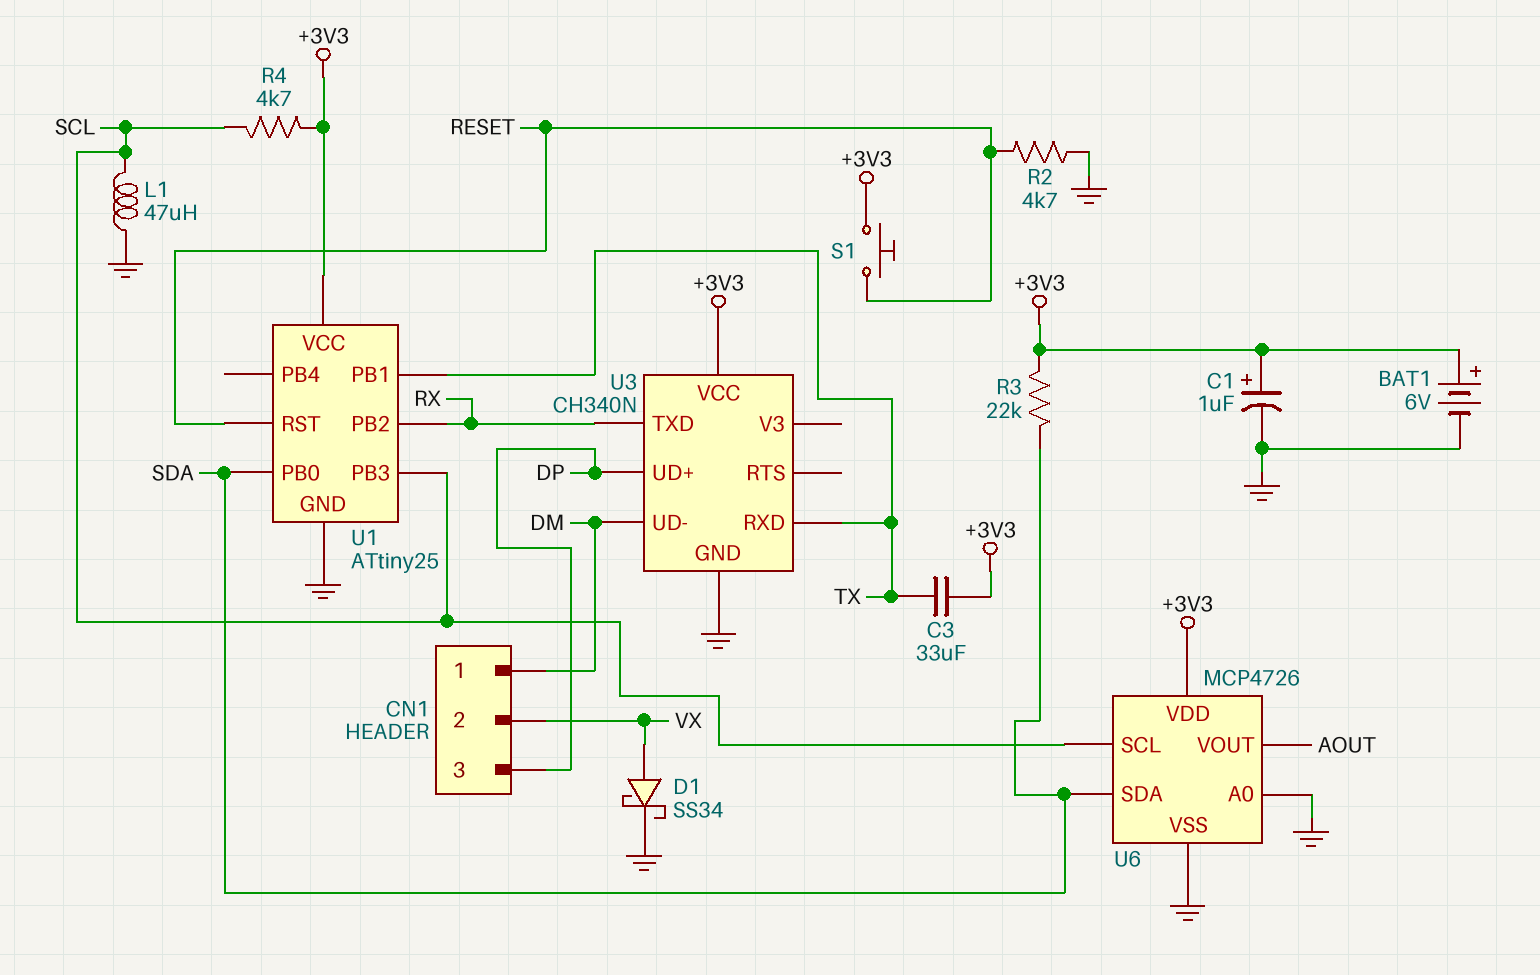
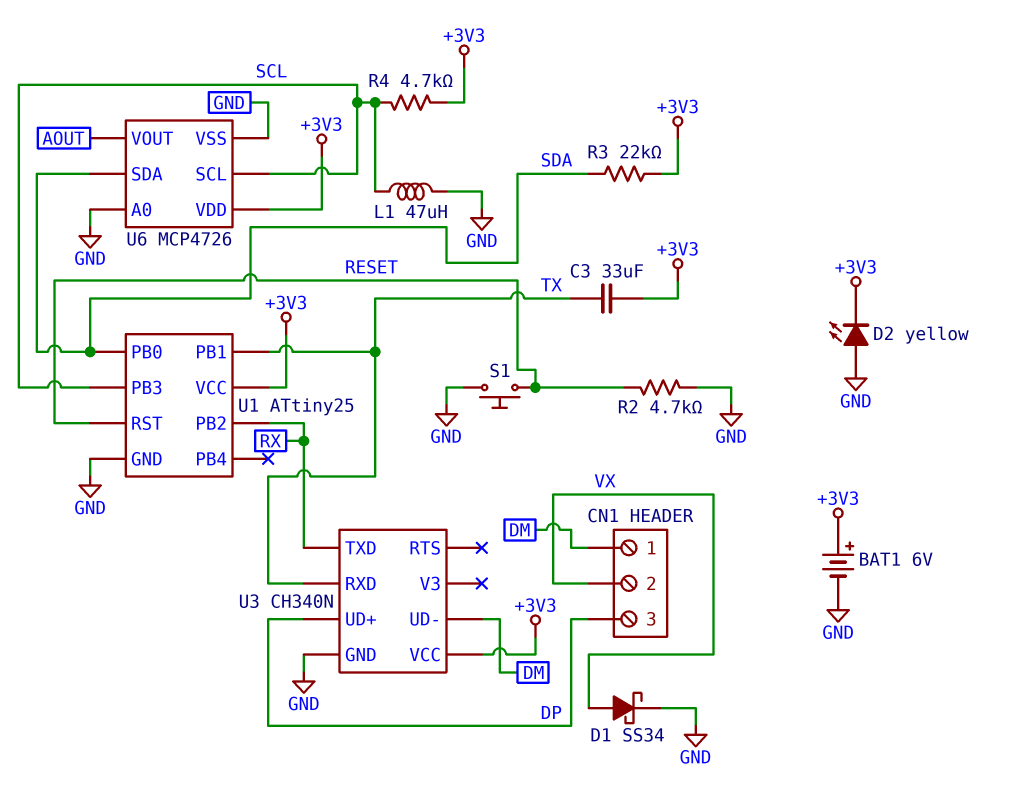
C1: 1uF (plus +3V3, minus GND) -> none
D2: none -> LED yellow (A GND, K +3V3)
S1: button (+3V3, RESET) -> button (GND, RESET)

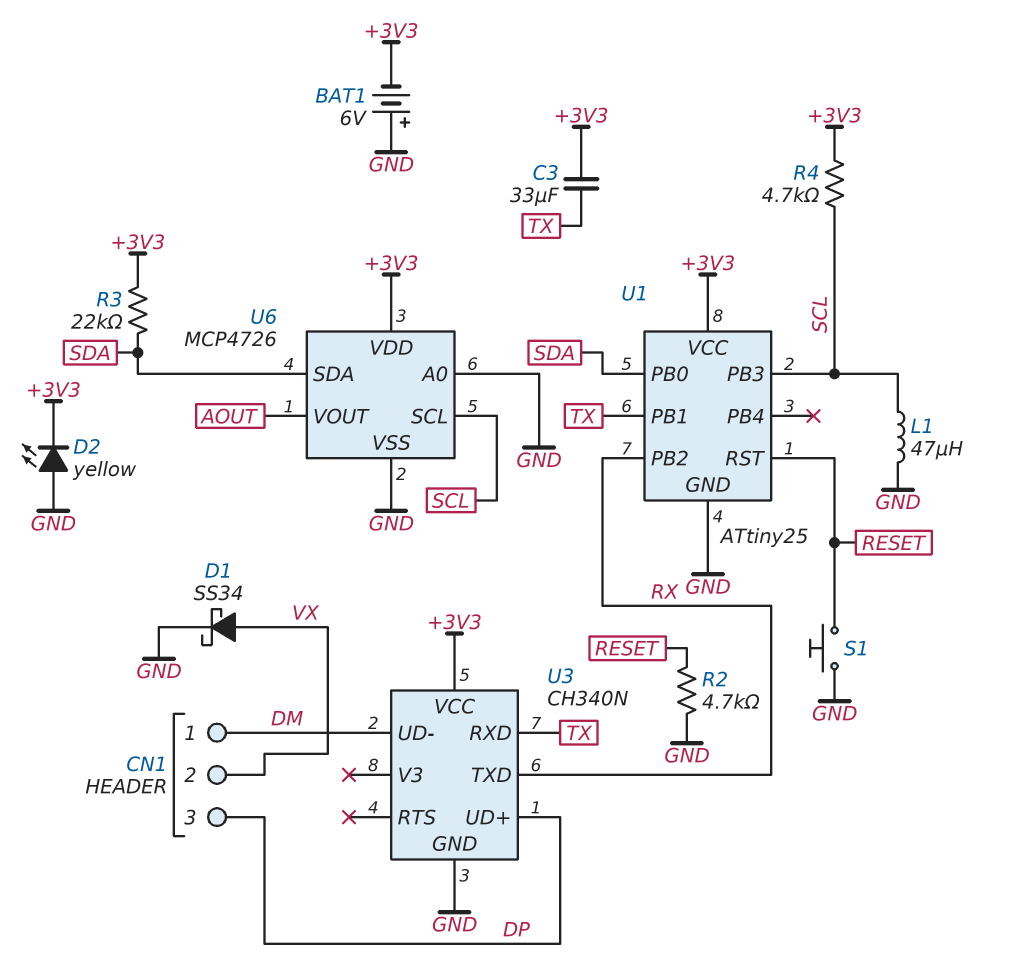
BAT1: 6V (plus +3V3, minus GND) -> 6V (plus GND, minus +3V3)

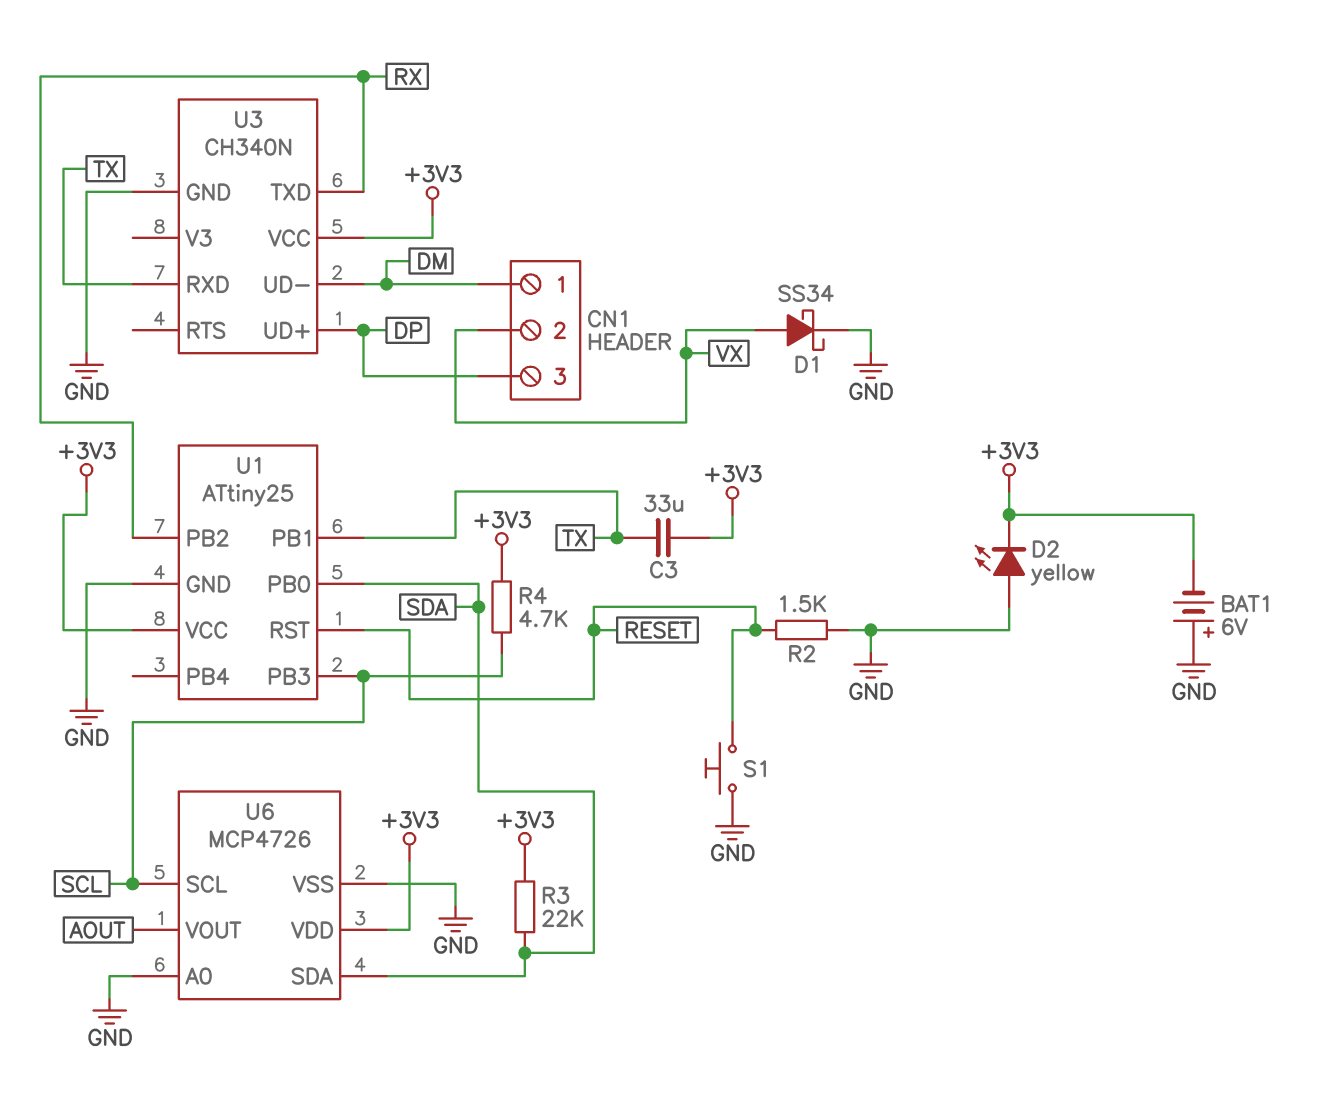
L1: 47uH (GND, SCL) -> none
R2: 4.7k (GND, RESET) -> 1.5k (GND, RESET)

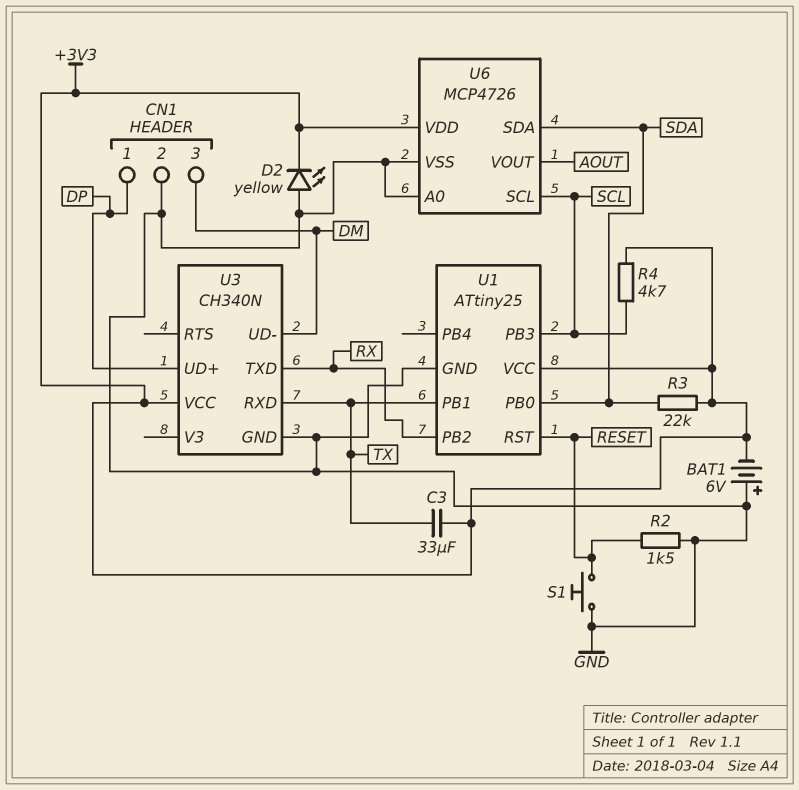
CN1 pin 1: DM -> DP
CN1 pin 2: VX -> GND
CN1 pin 3: DP -> DM
D1: schottky SS34 (A VX, K GND) -> none

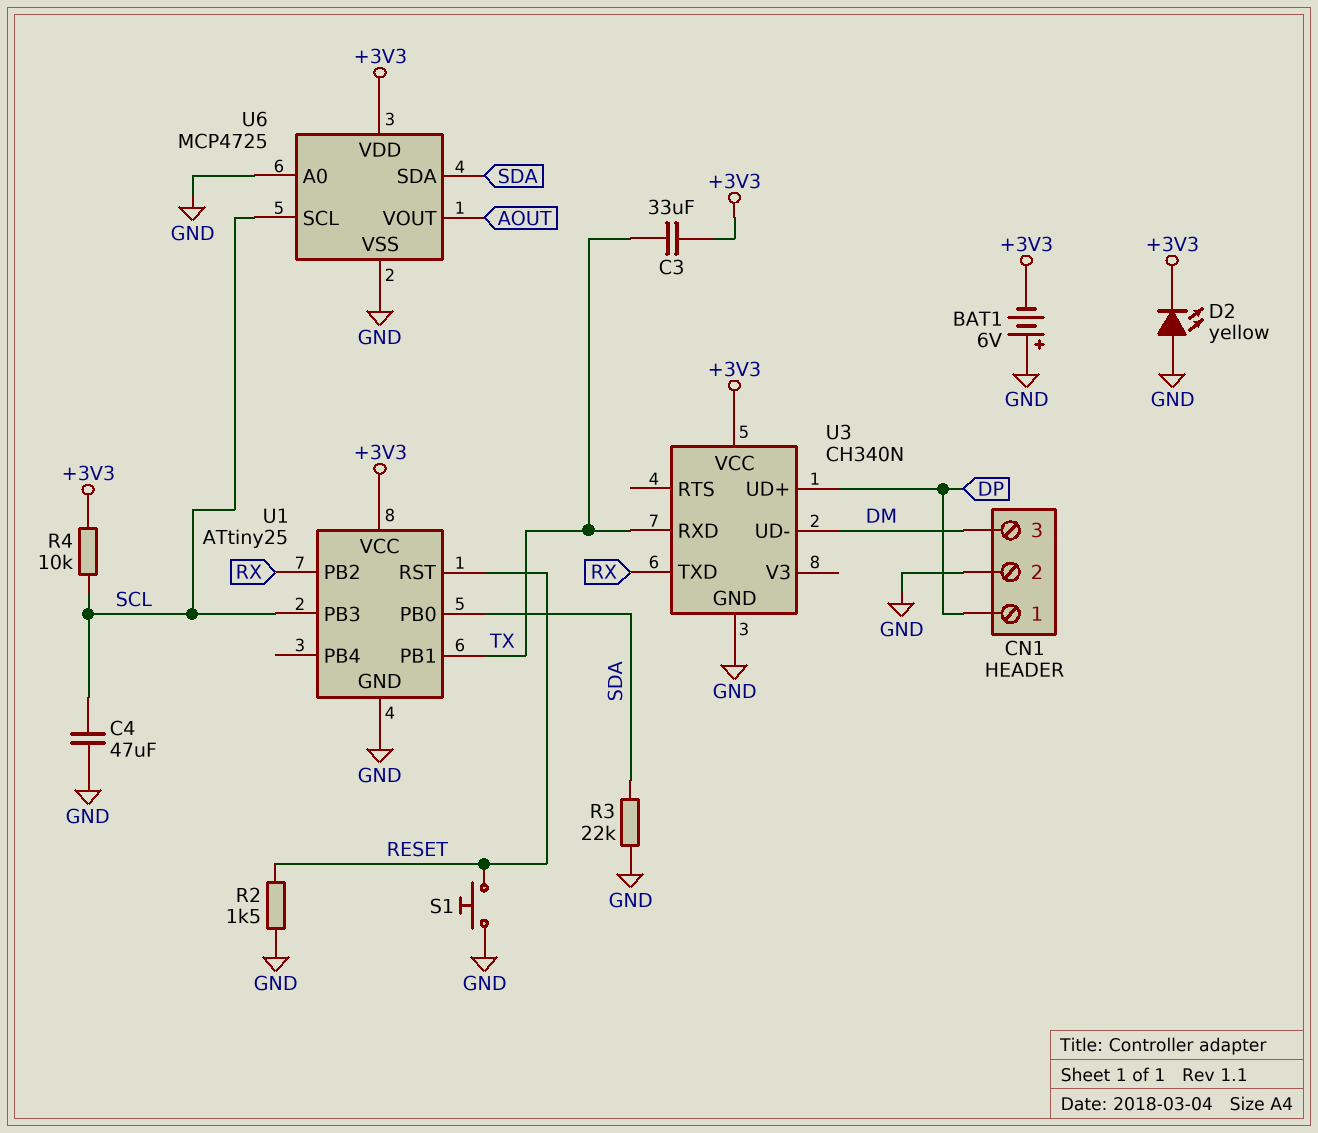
C4: none -> 47uF (GND, SCL)
R3: 22k (+3V3, SDA) -> 22k (GND, SDA)
R4: 4.7k (+3V3, SCL) -> 10k (+3V3, SCL)
U6: MCP4726 -> MCP4725

